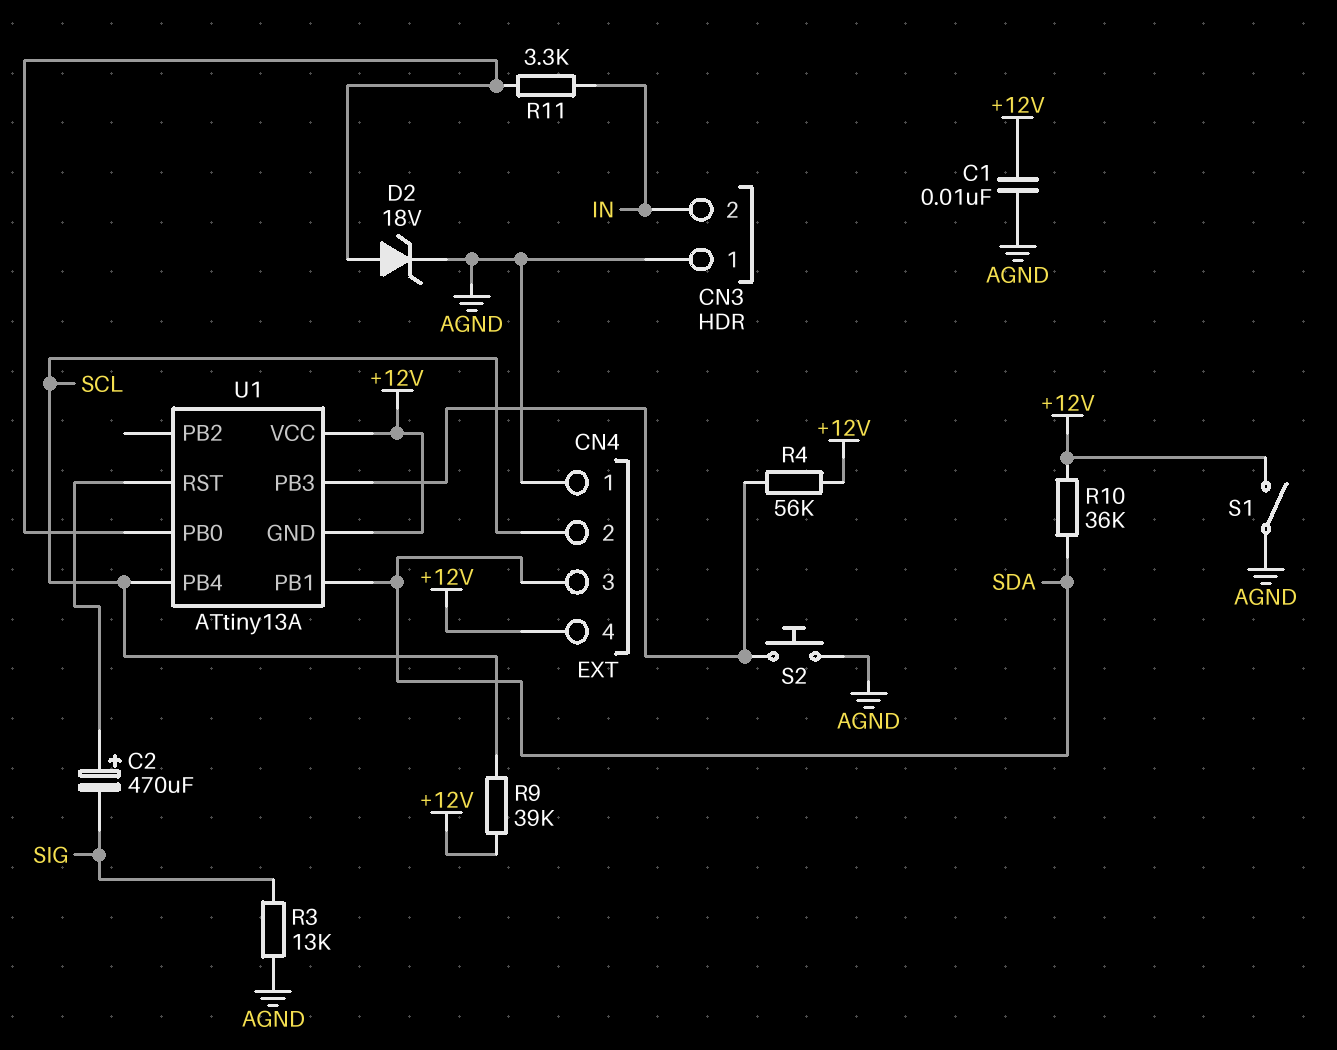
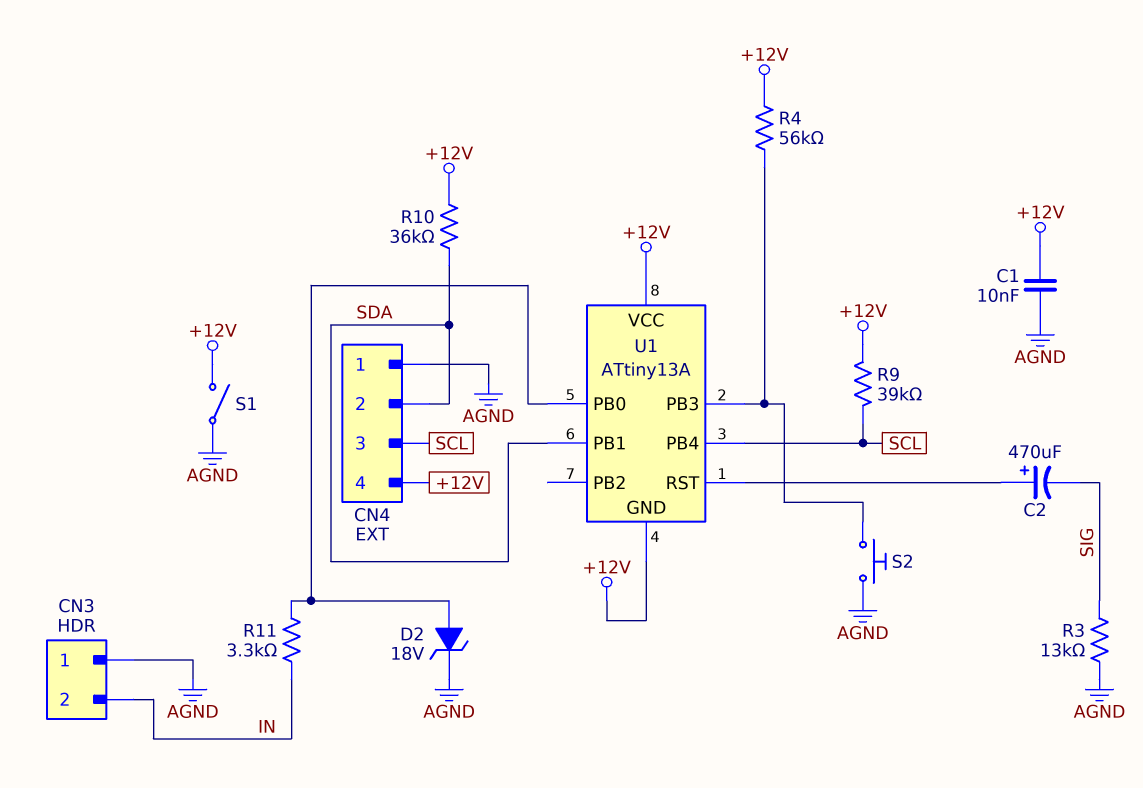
CN4 pin 2: SCL -> SDA
CN4 pin 3: SDA -> SCL

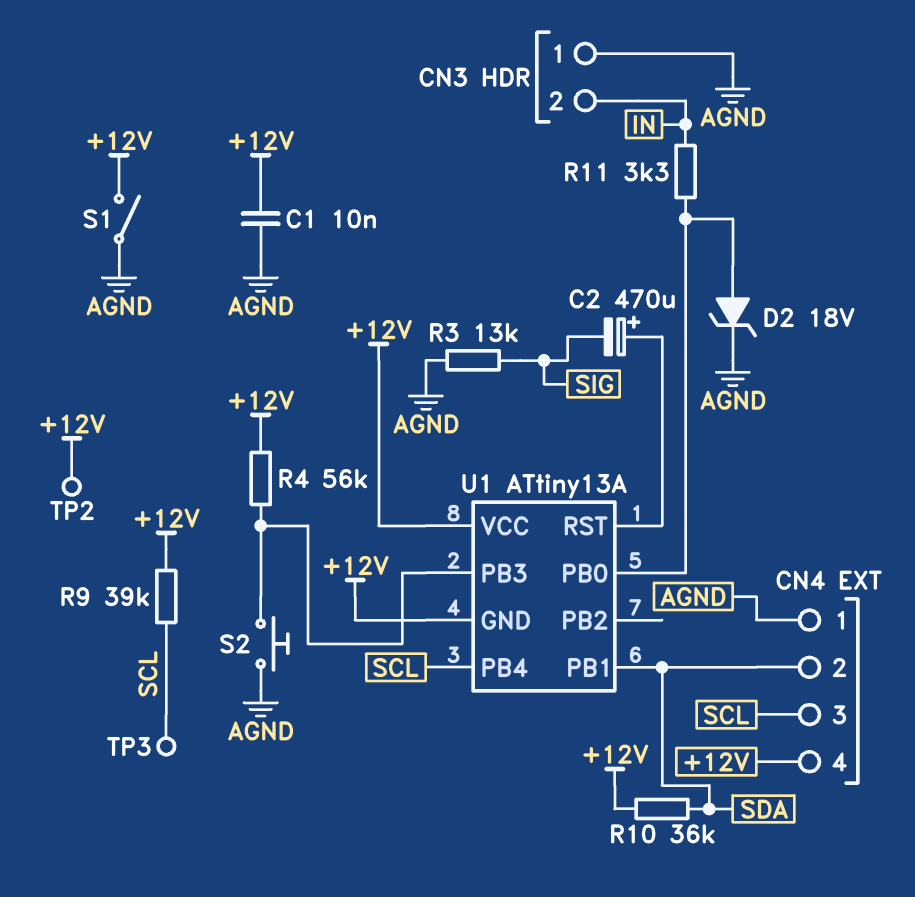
TP2: none -> test point (+12V)
TP3: none -> test point (SCL)

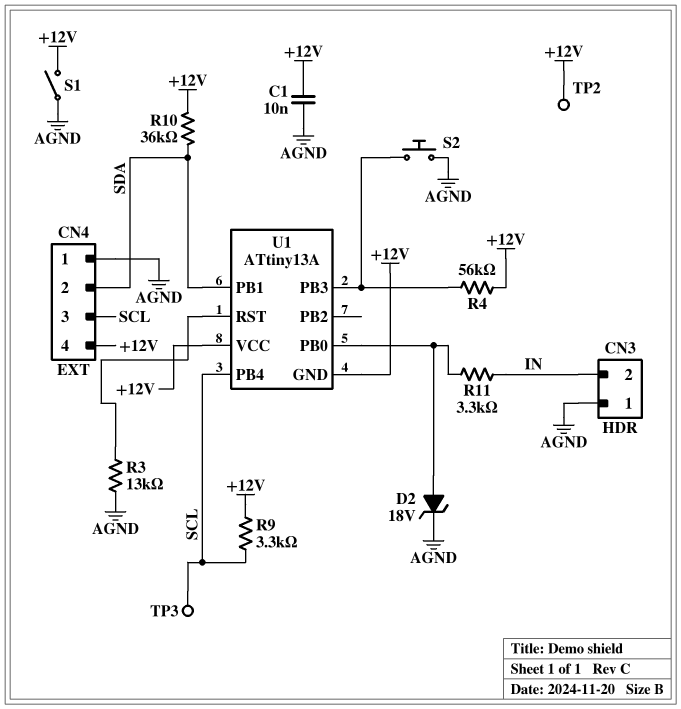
C2: 470uF (plus U1/RST, minus SIG) -> none
R3: 13k (AGND, SIG) -> 13k (AGND, U1/RST)
R9: 39k (+12V, SCL) -> 3.3k (+12V, SCL)

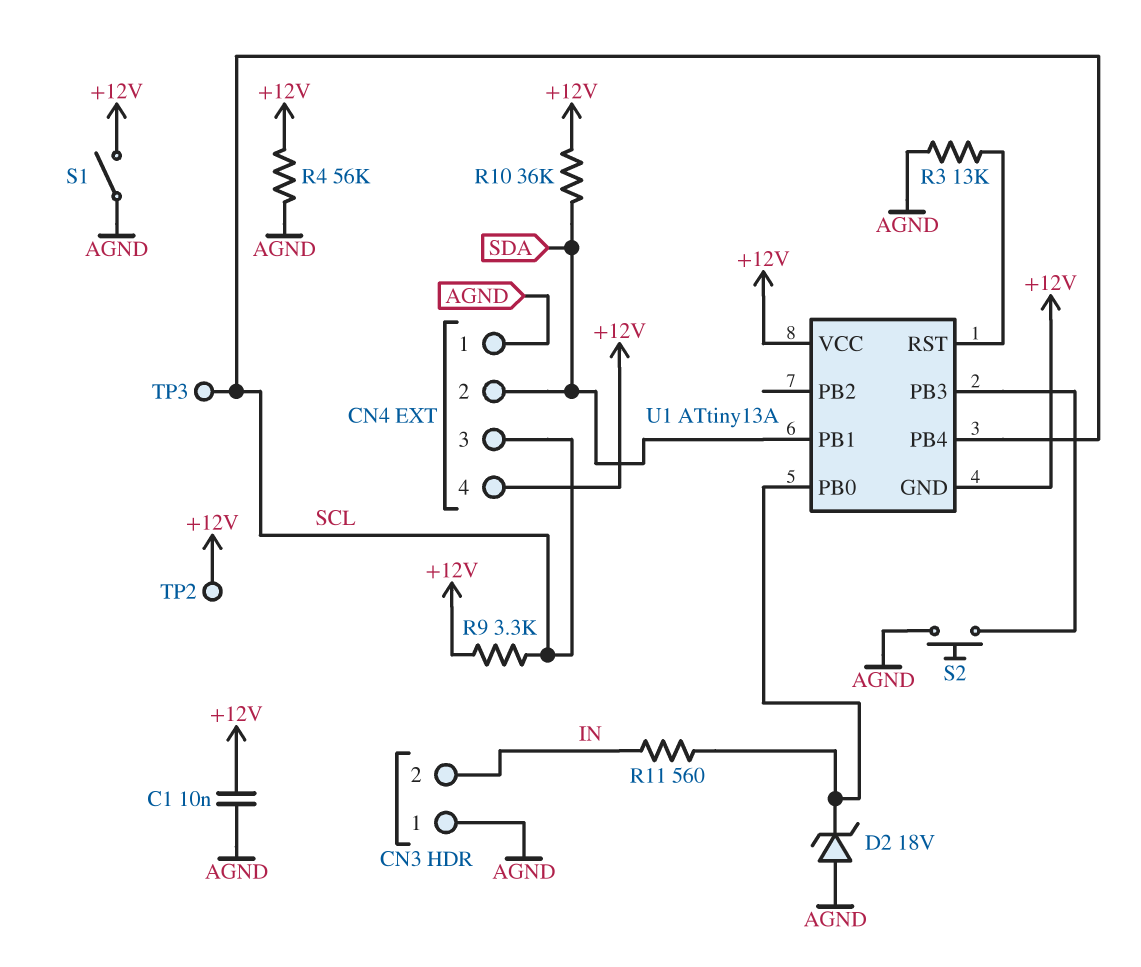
D2: zener 18V (A U1/PB0, K AGND) -> zener 18V (A AGND, K U1/PB0)
R4: 56k (+12V, U1/PB3) -> 56k (+12V, AGND)
R11: 3.3k (IN, U1/PB0) -> 560 (IN, U1/PB0)

